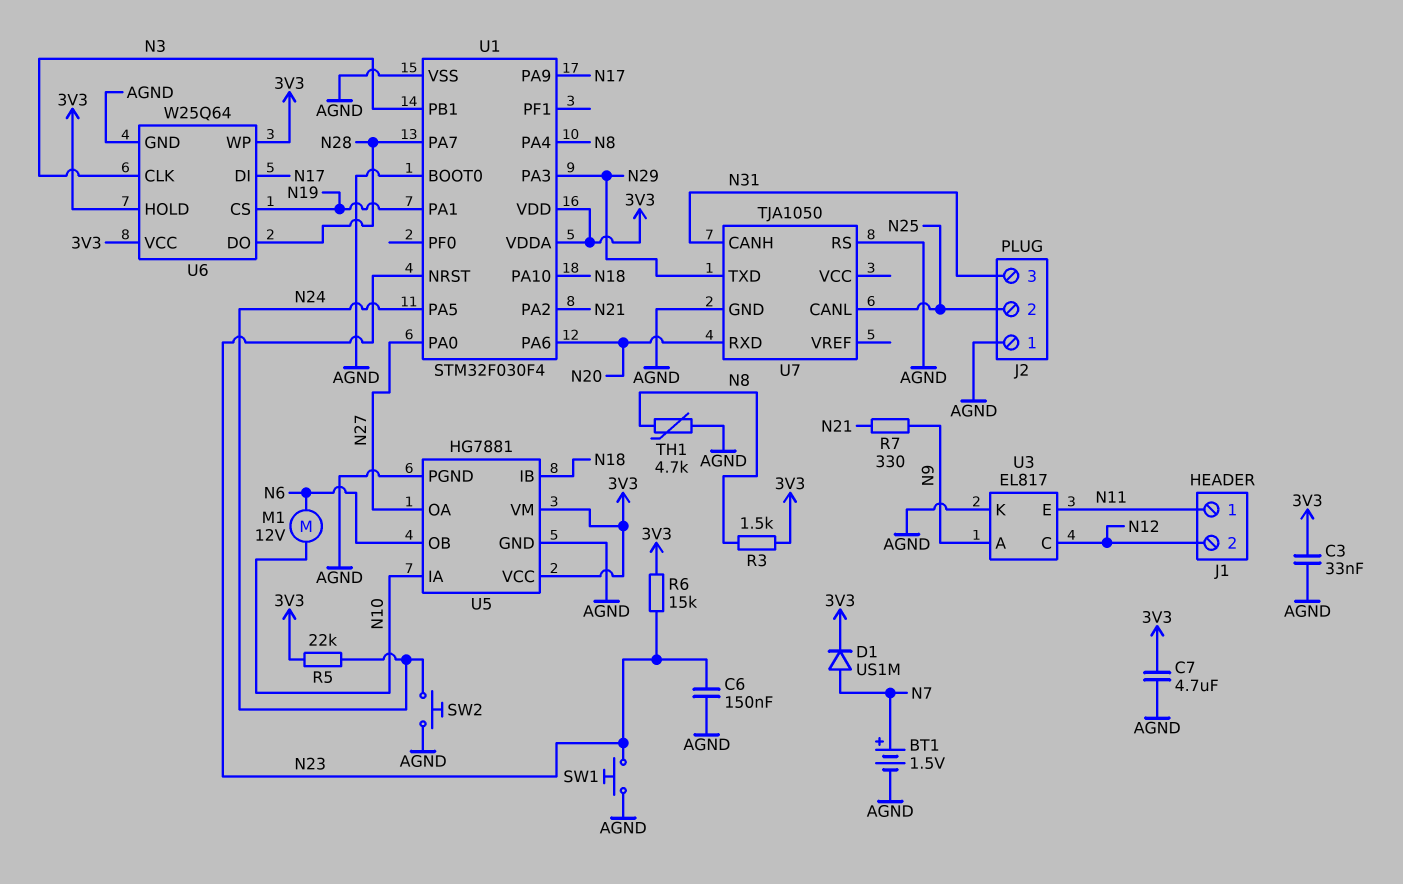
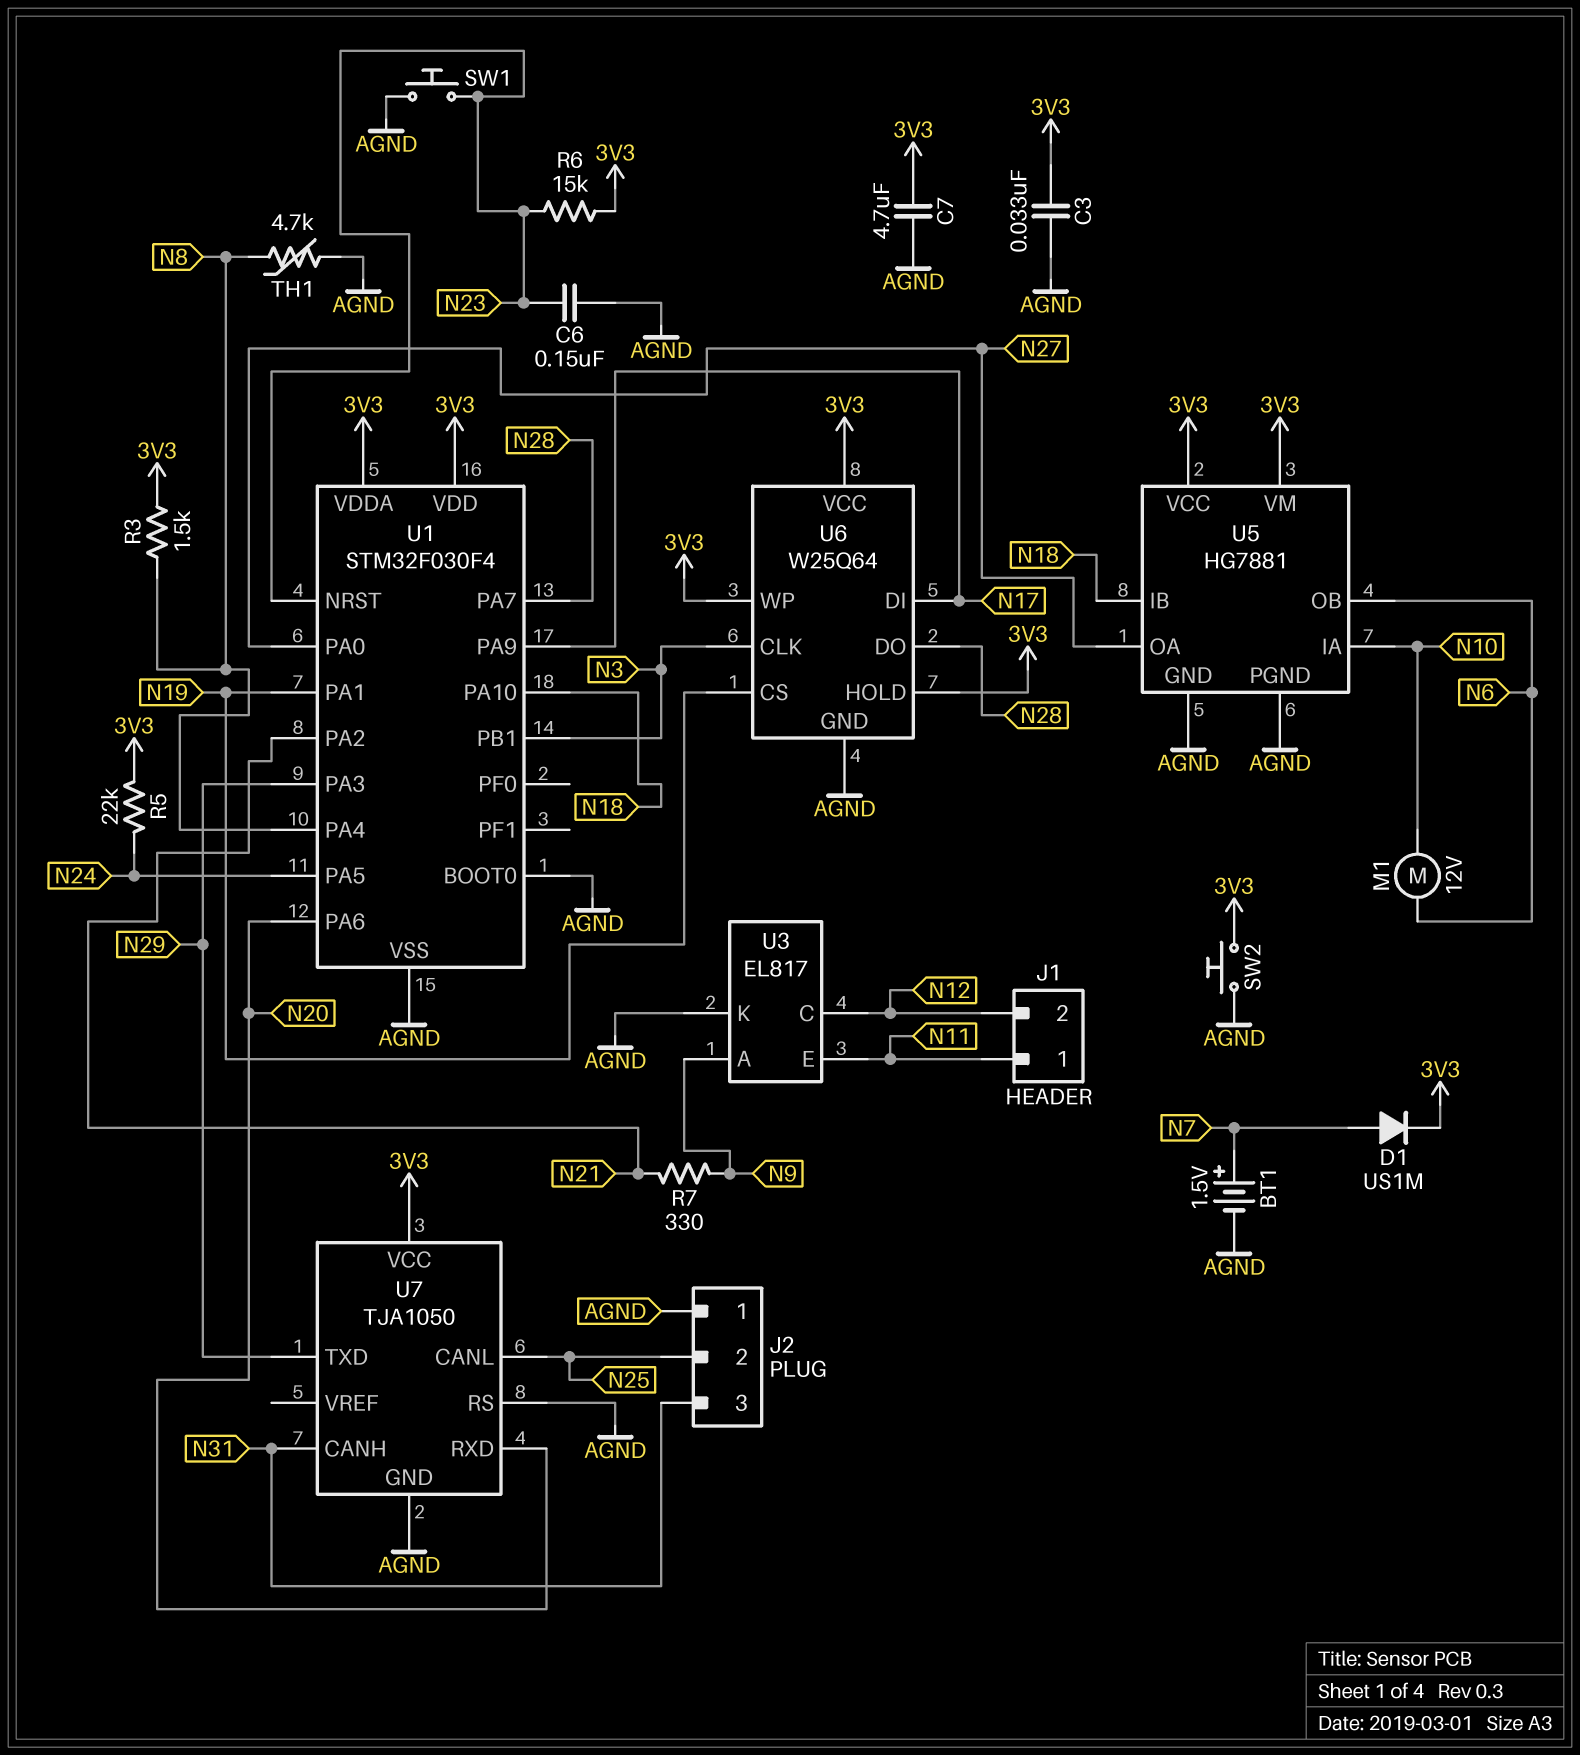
SW2: button (AGND, N24) -> button (3V3, AGND)
U7 pin VCC: none -> 3V3

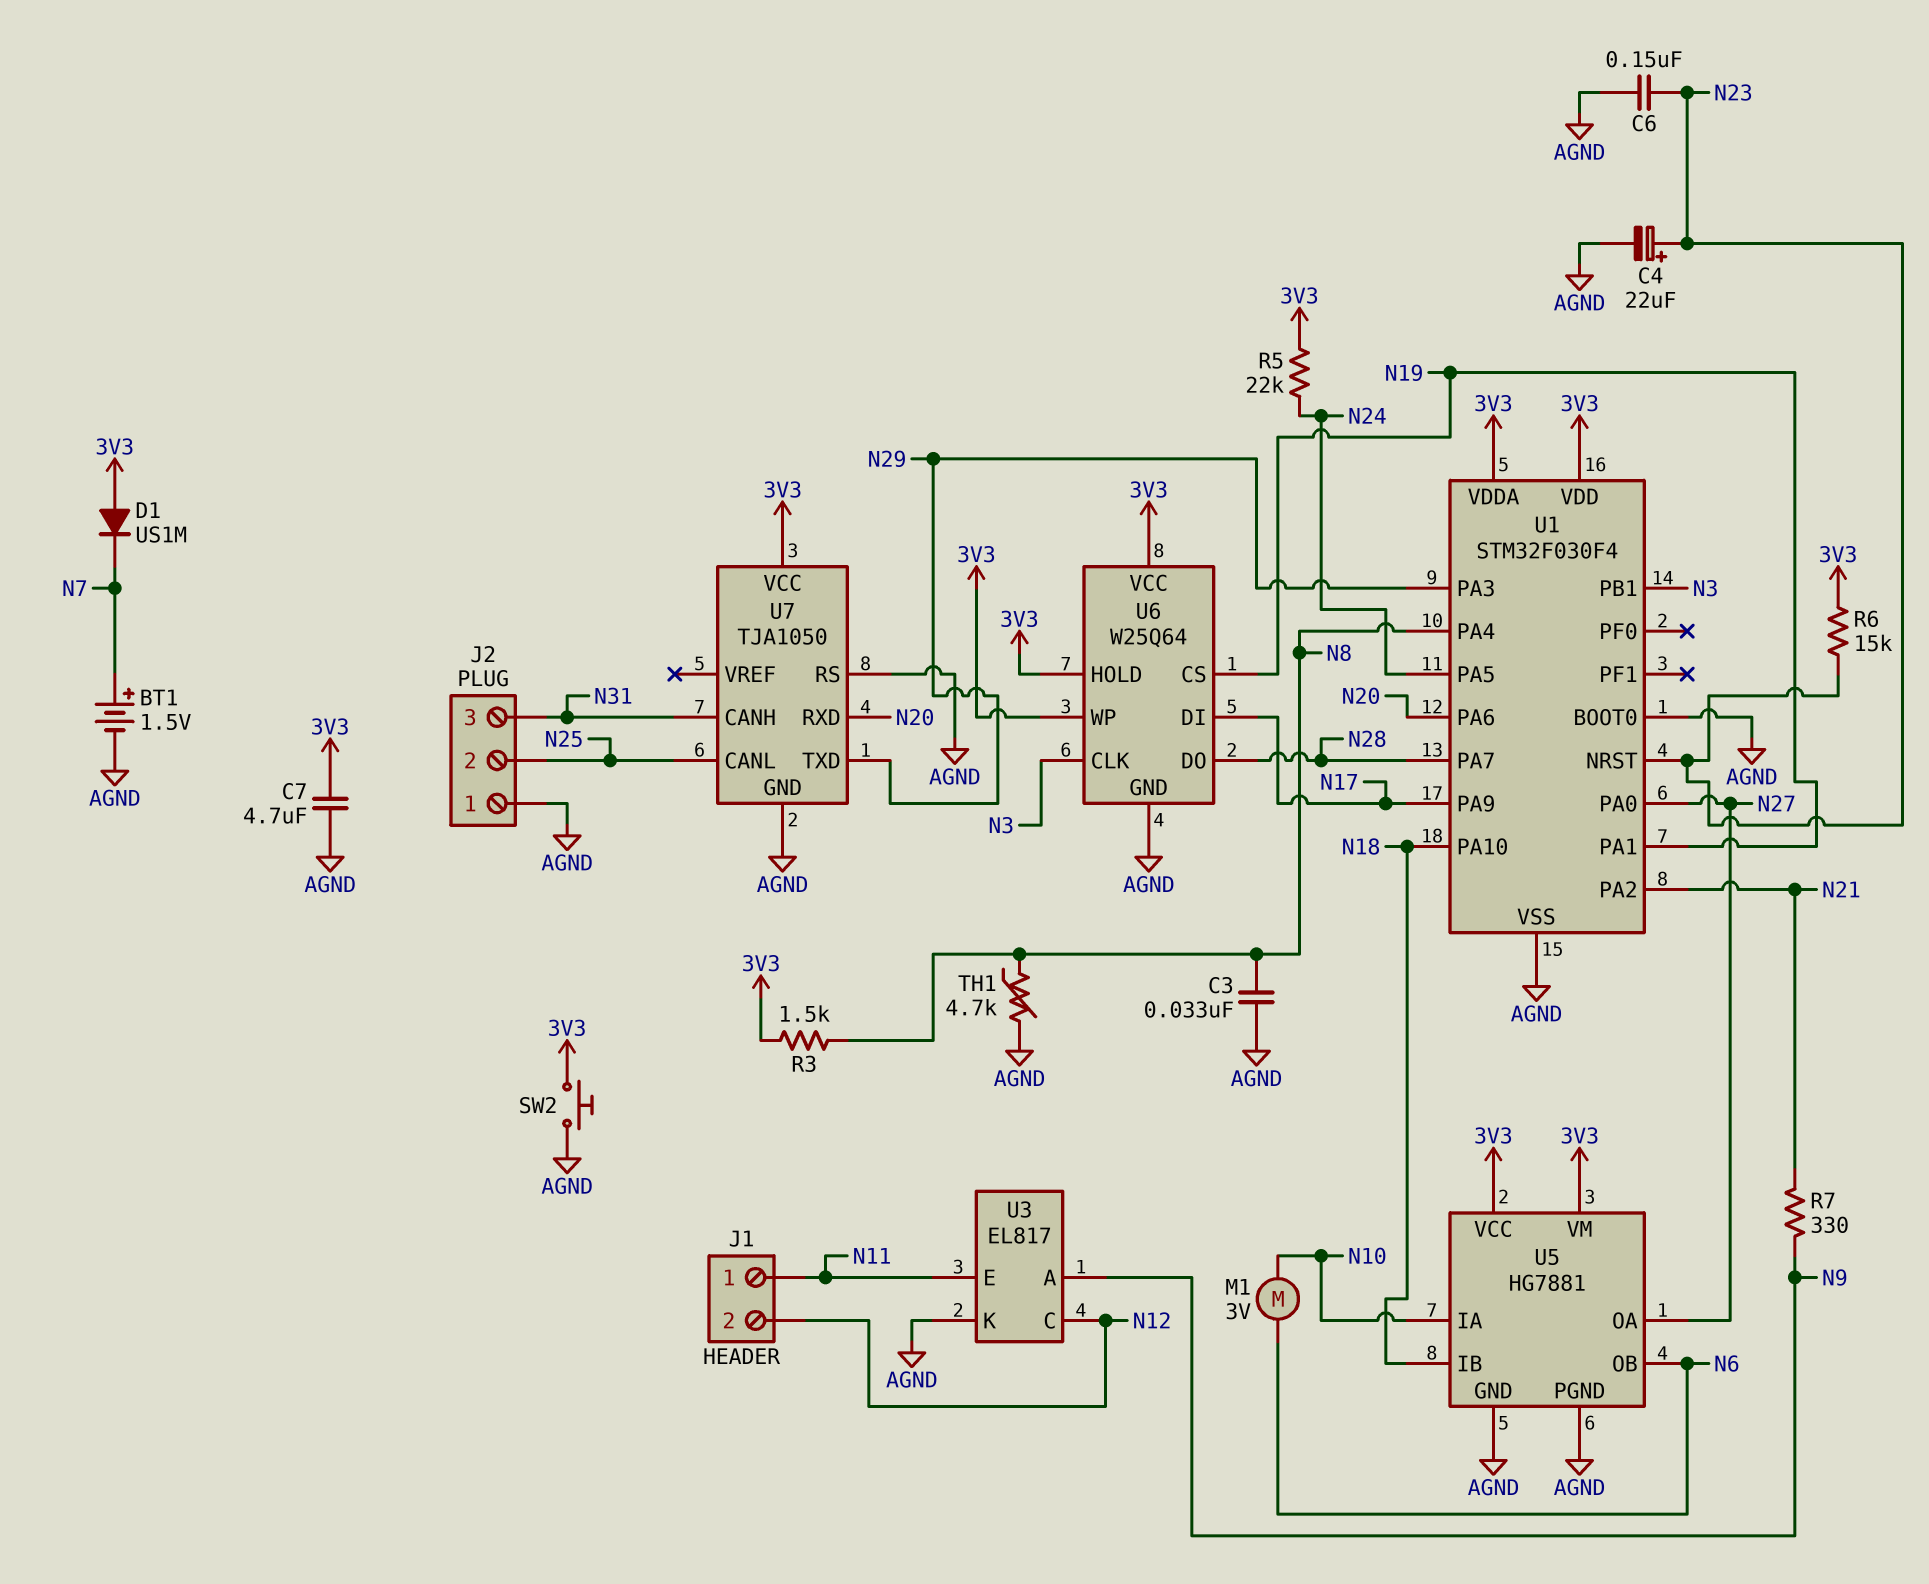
C3: 33nF (3V3, AGND) -> 33nF (AGND, N8)
C4: none -> 22uF (plus N23, minus AGND)
D1: diode US1M (A N7, K 3V3) -> diode US1M (A 3V3, K N7)
M1: motor 12V (N6, N10) -> motor 3V (N6, N10)
SW1: button (AGND, N23) -> none

